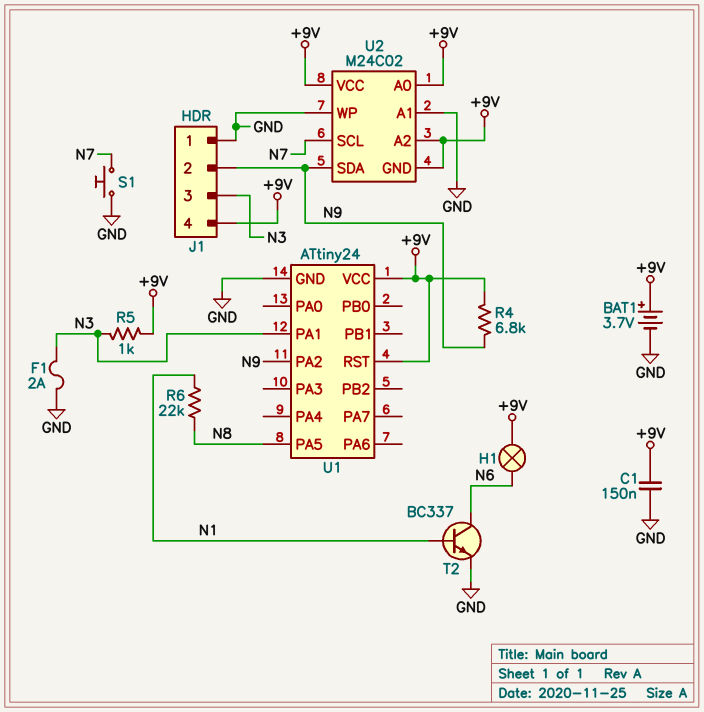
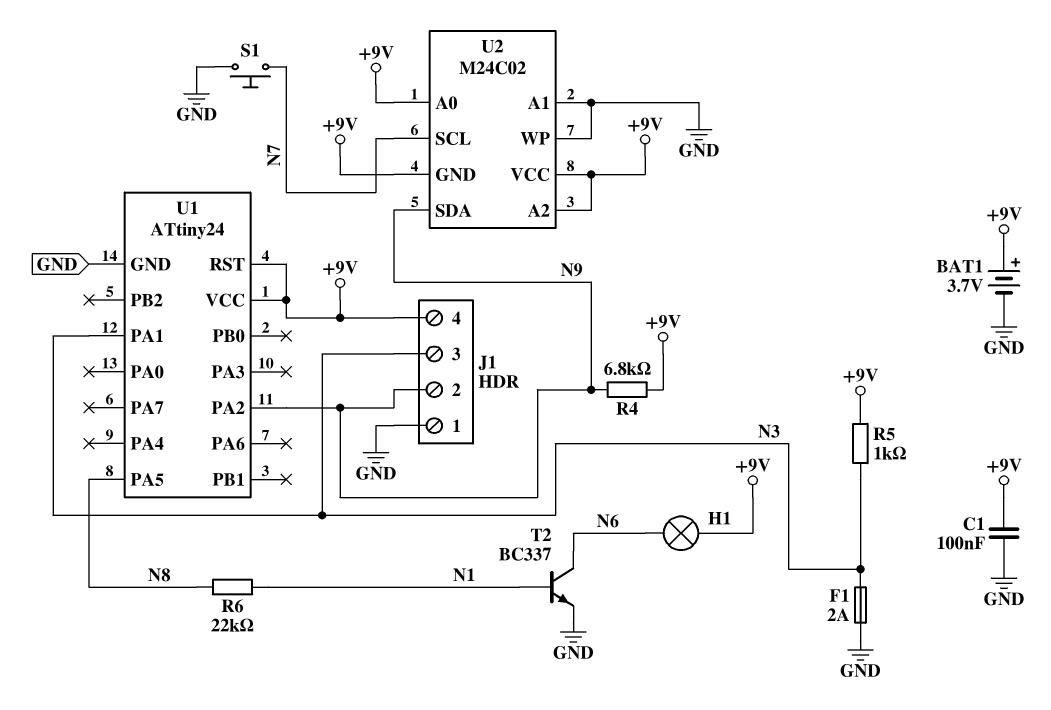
C1: 150nF (+9V, GND) -> 100nF (+9V, GND)

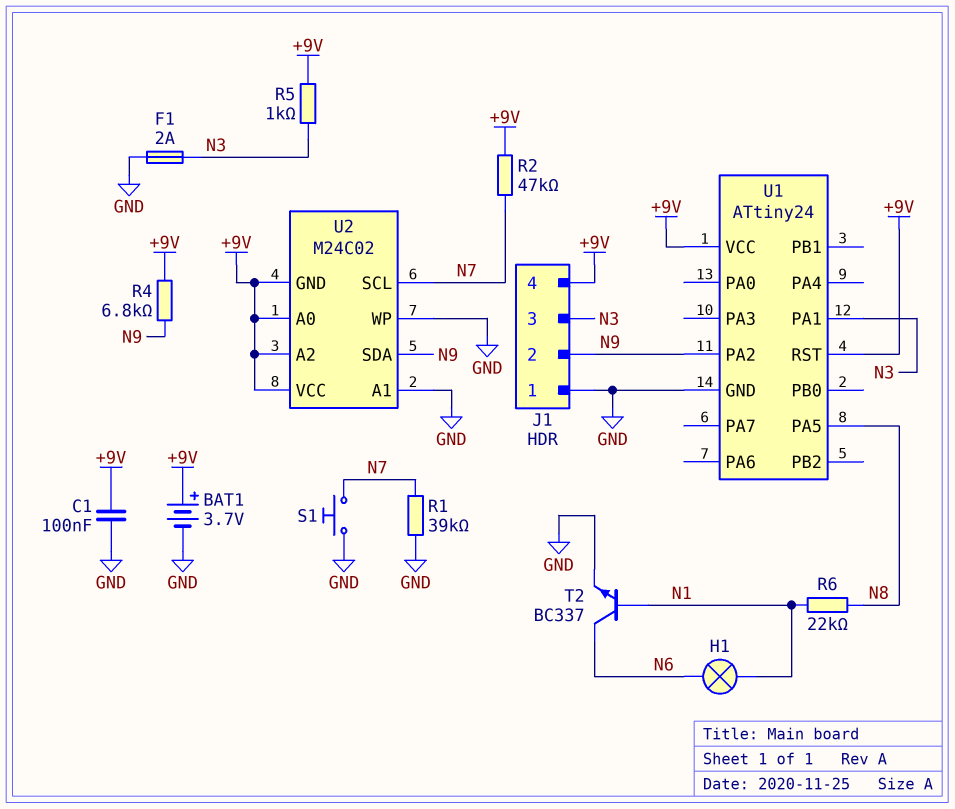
H1: lamp (+9V, N6) -> lamp (N1, N6)
R1: none -> 39k (GND, N7)
R2: none -> 47k (+9V, N7)

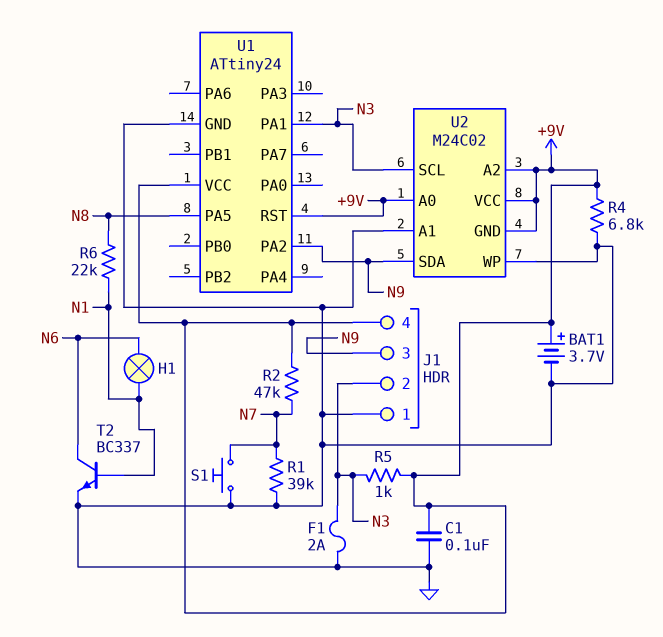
J1 pin 2: N9 -> N3
J1 pin 3: N3 -> N9
R4: 6.8k (+9V, N9) -> 6.8k (+9V, GND)
U2 pin SCL: N7 -> N3

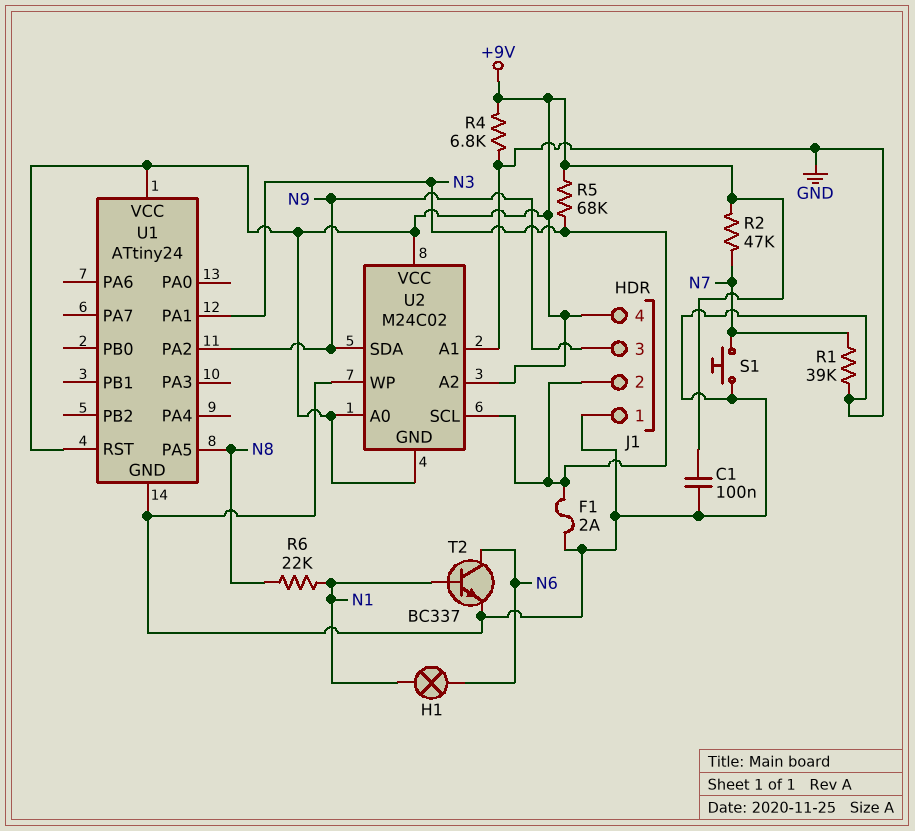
BAT1: 3.7V (plus +9V, minus GND) -> none
R5: 1k (+9V, N3) -> 68k (+9V, N3)

